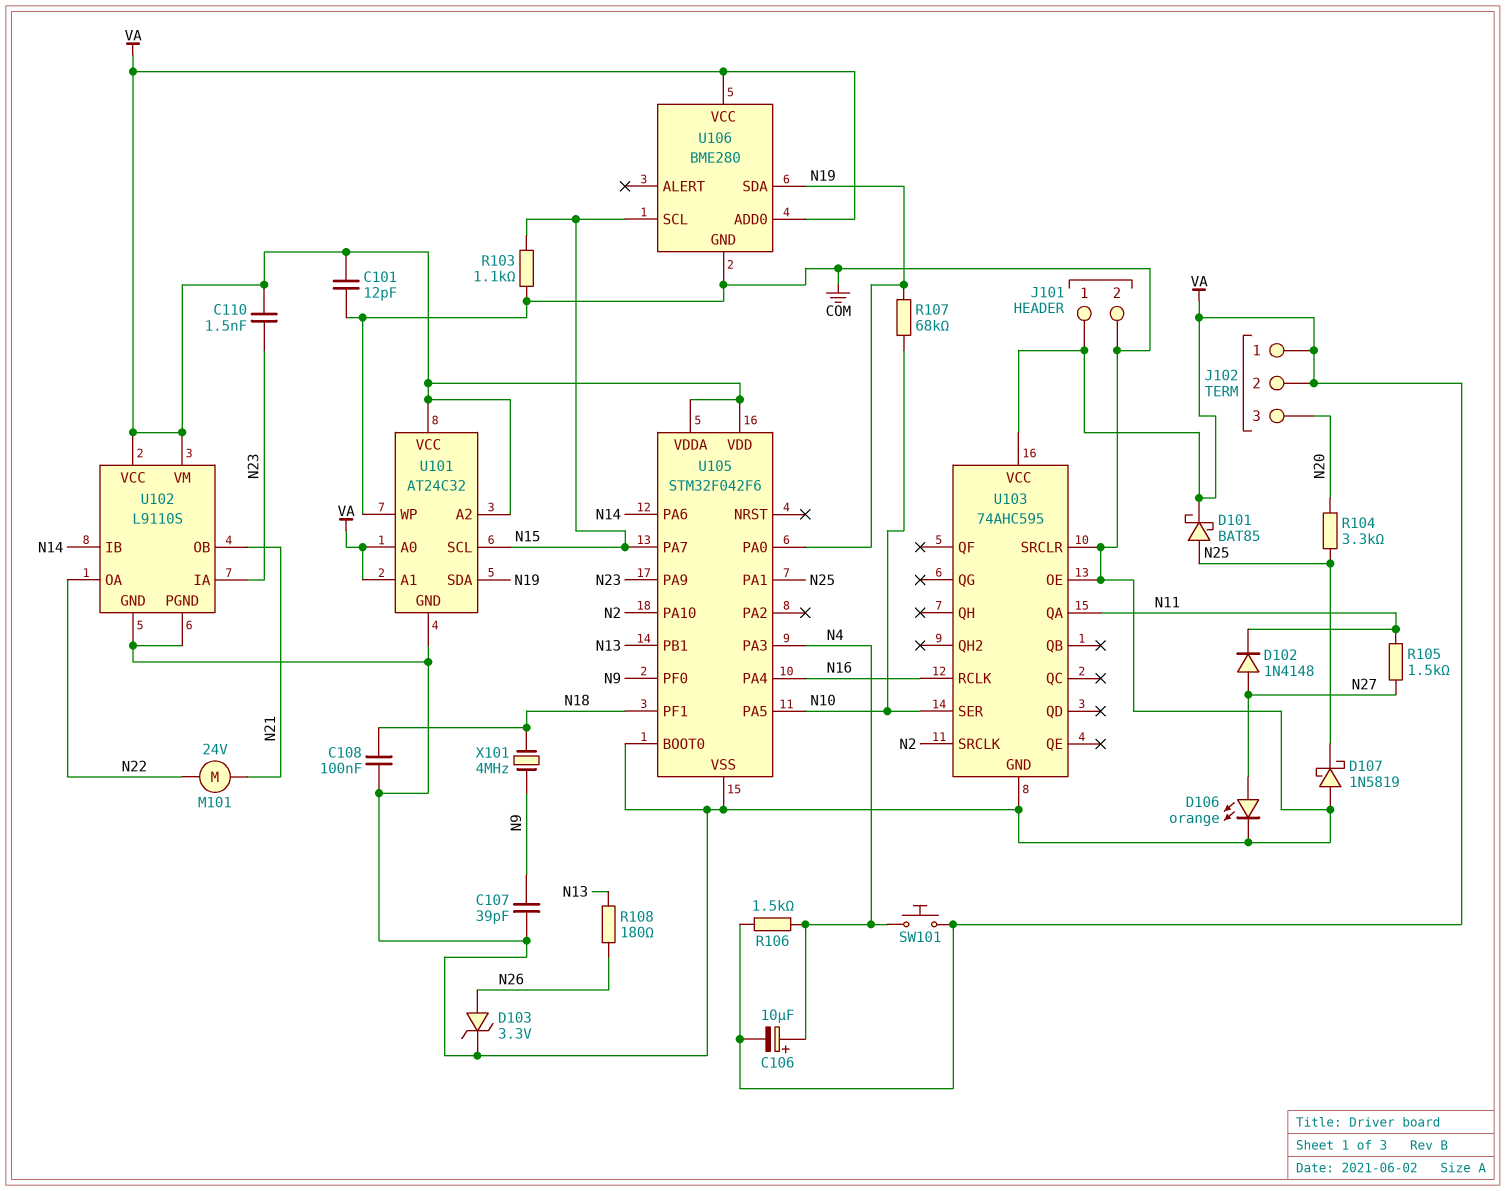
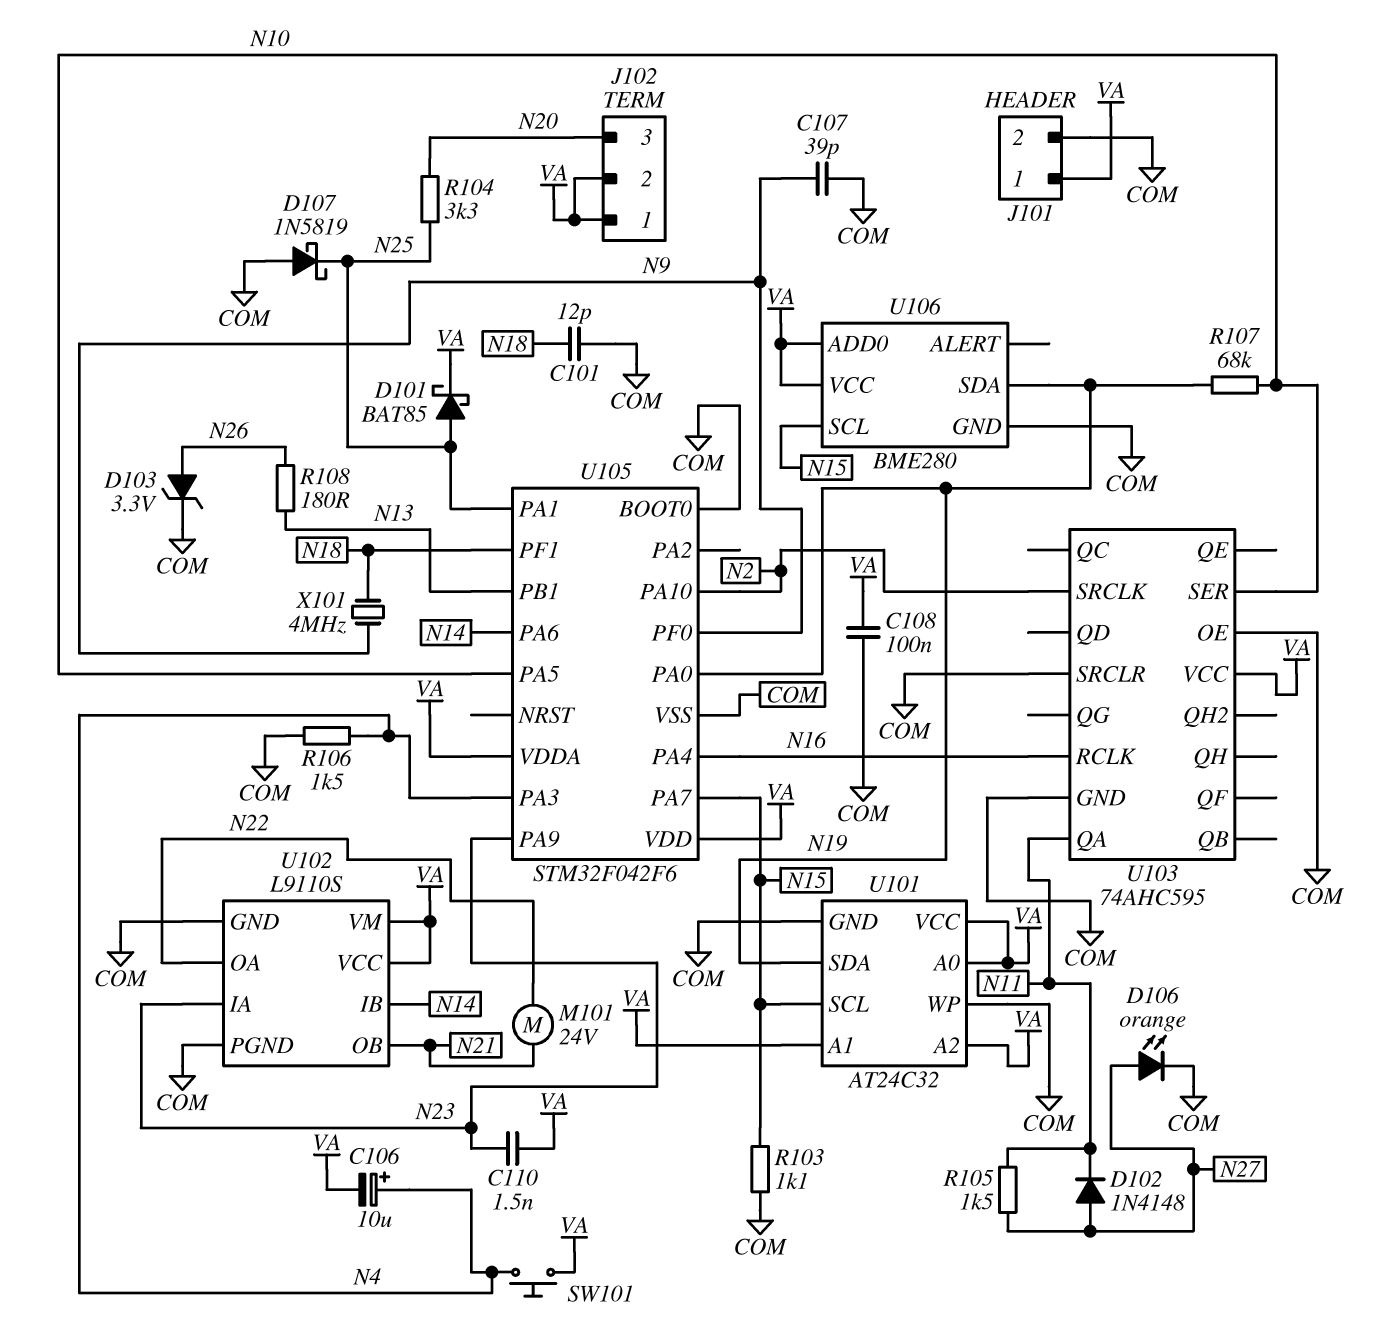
C101: 12pF (COM, VA) -> 12pF (COM, N18)
C108: 100nF (COM, N18) -> 100nF (COM, VA)
R106: 1.5k (N4, VA) -> 1.5k (COM, N4)

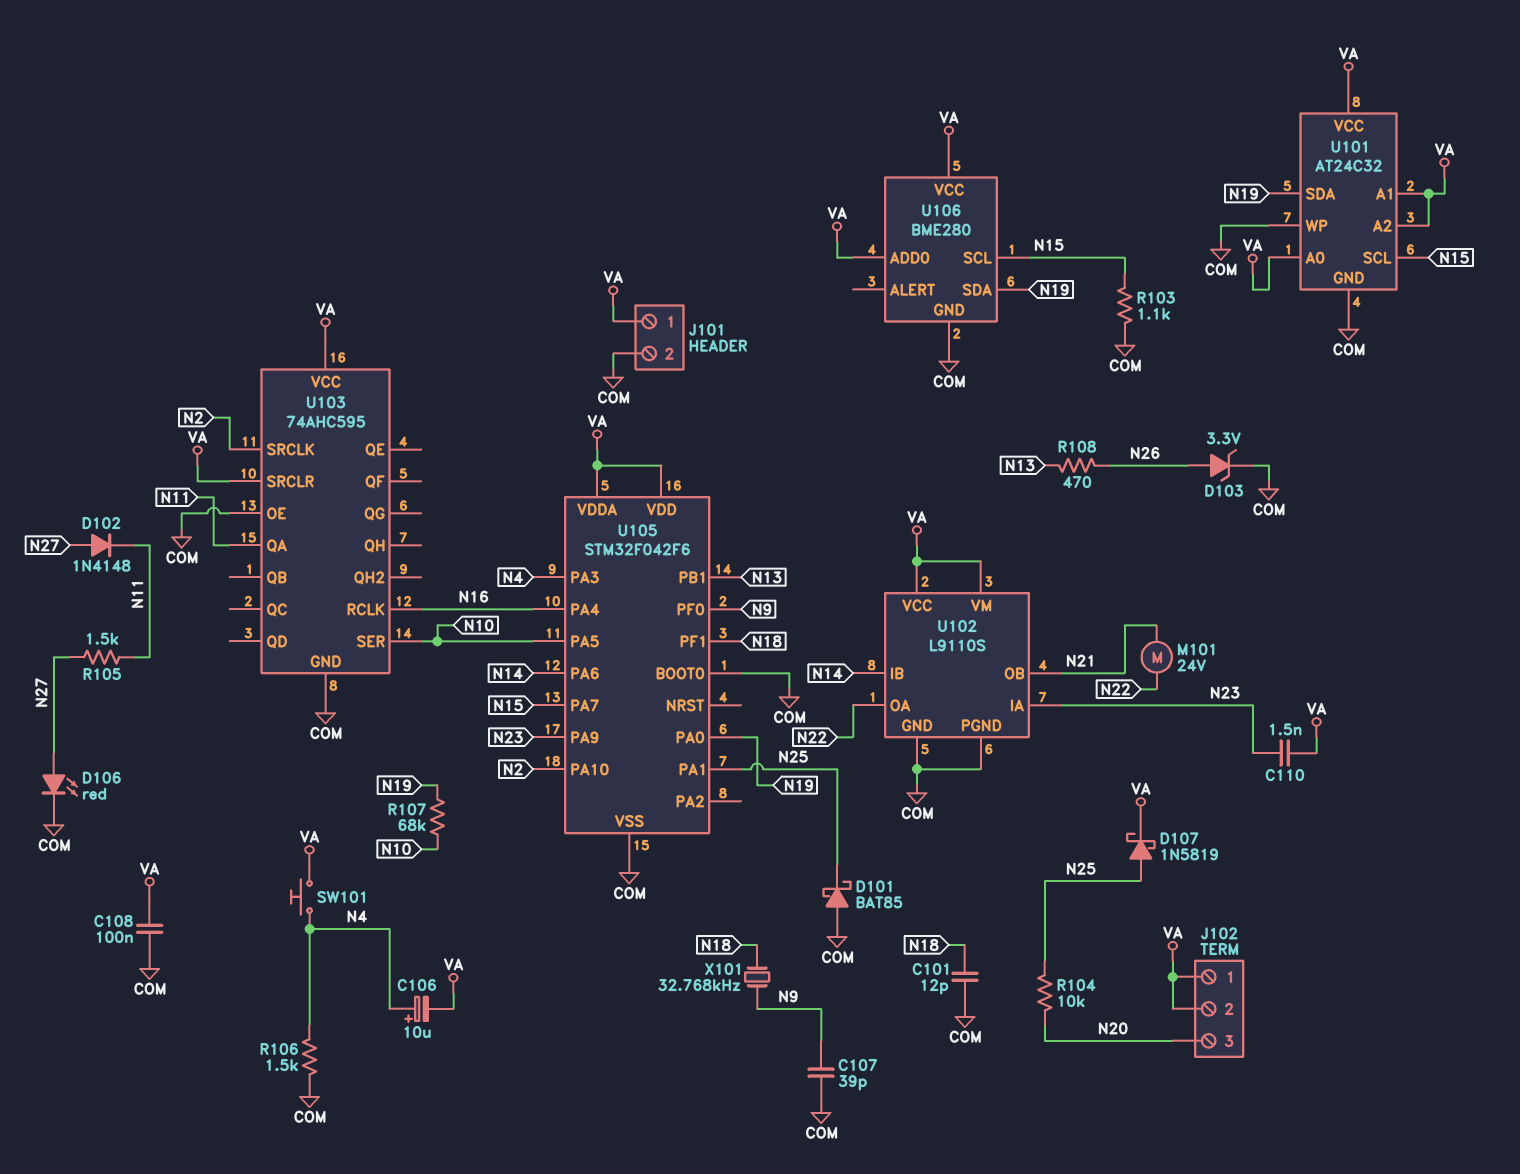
D101: schottky BAT85 (A N25, K VA) -> schottky BAT85 (A COM, K N25)
D106: LED orange (A N27, K COM) -> LED red (A N27, K COM)
D107: schottky 1N5819 (A COM, K N25) -> schottky 1N5819 (A N25, K VA)
R104: 3.3k (N20, N25) -> 10k (N20, N25)
R108: 180 (N13, N26) -> 470 (N13, N26)
U103 pin SRCLR: COM -> VA
X101: 4MHz (N9, N18) -> 32.768kHz (N9, N18)

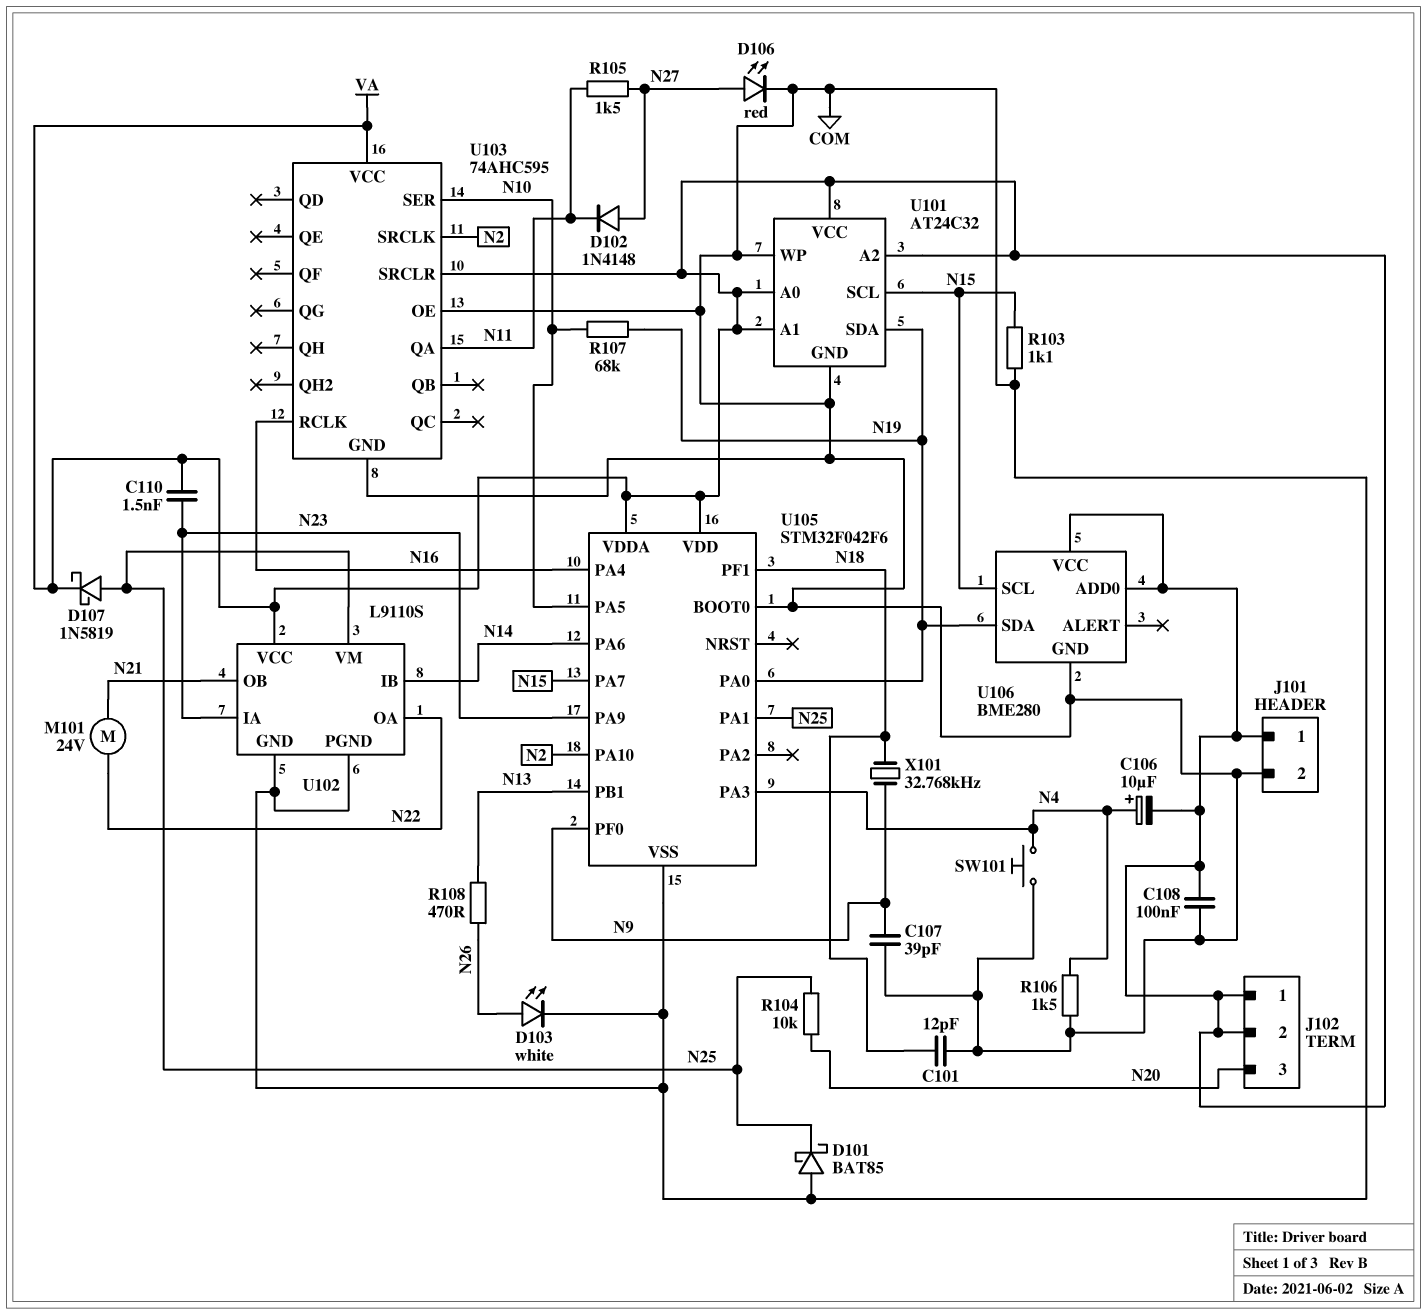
D103: zener 3.3V (A N26, K COM) -> LED white (A N26, K COM)
SW101: button (N4, VA) -> button (COM, N4)
U102 pin VM: VA -> N25

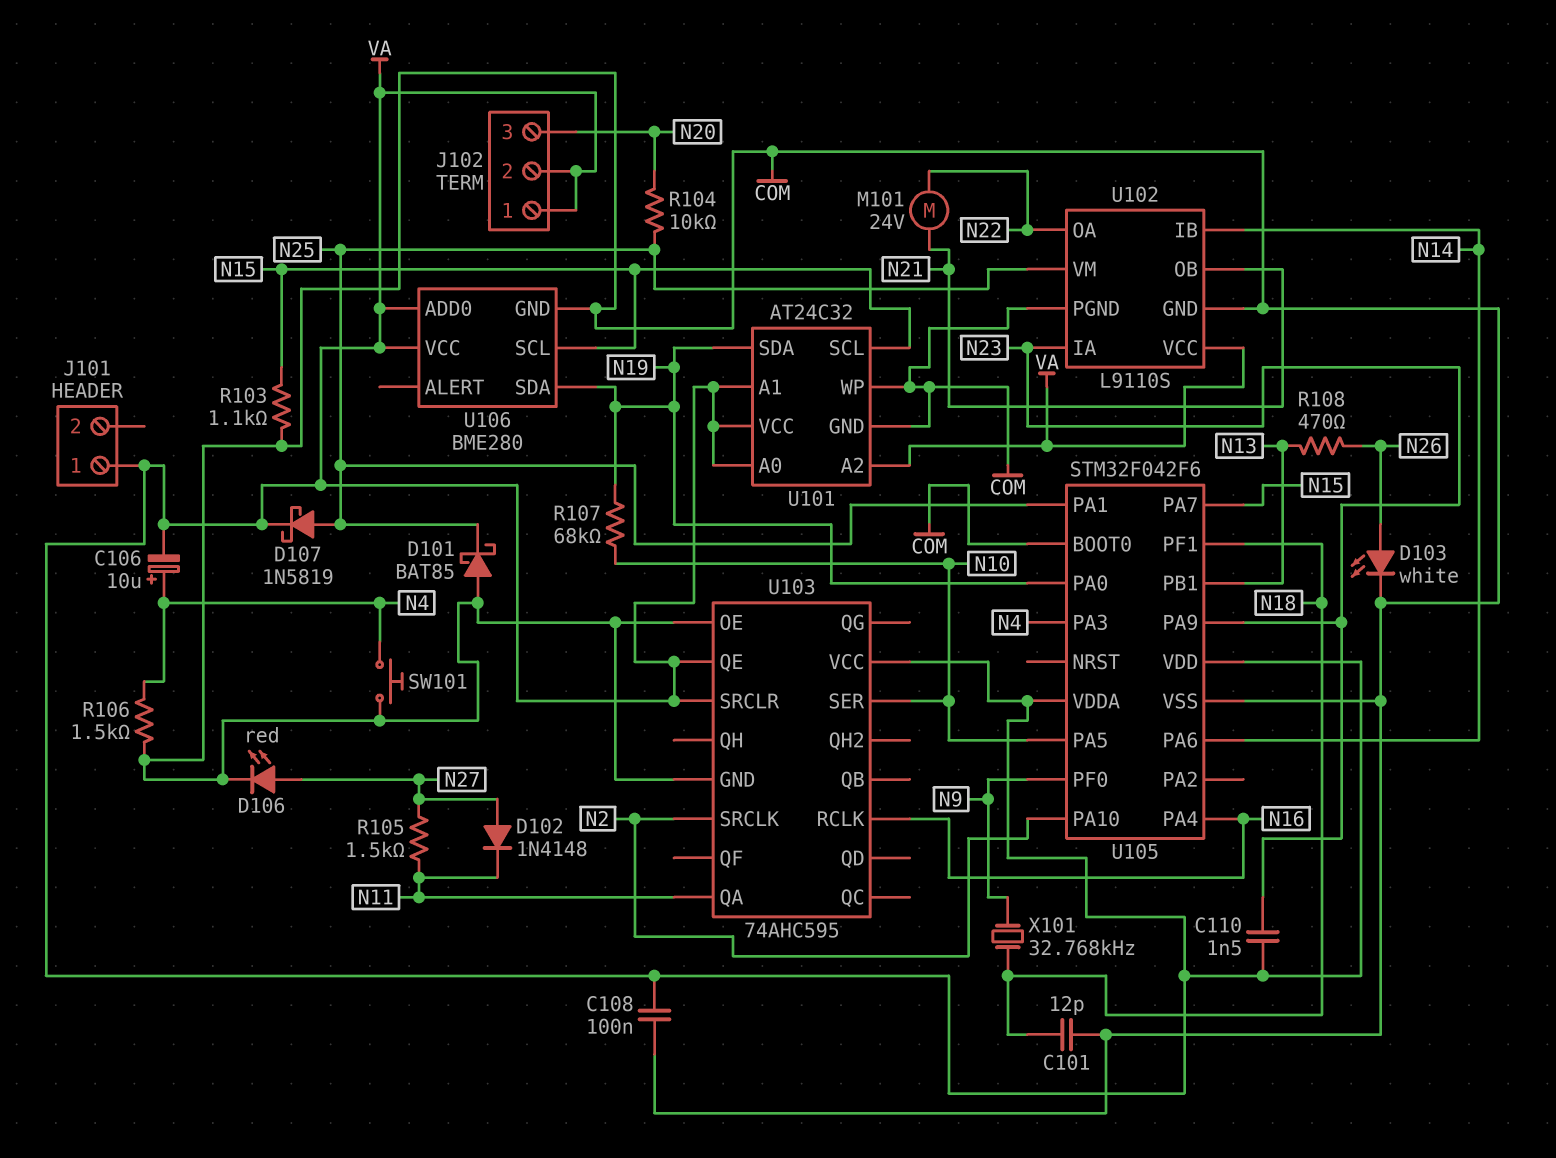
C107: 39pF (COM, N9) -> none
J101 pin 2: COM -> none
U103 pin QE: none -> VA

